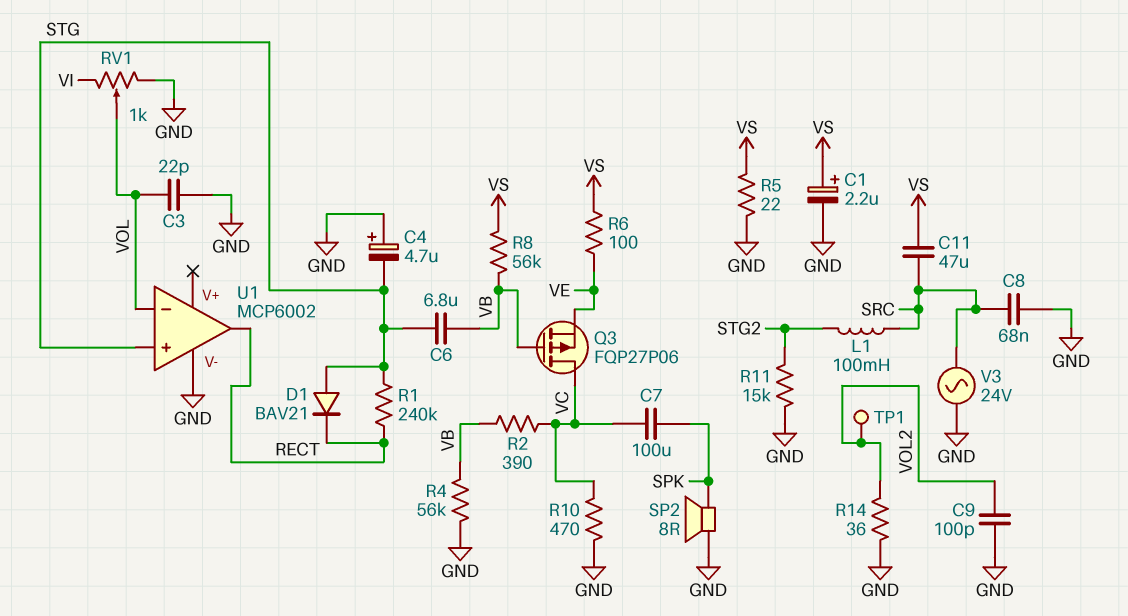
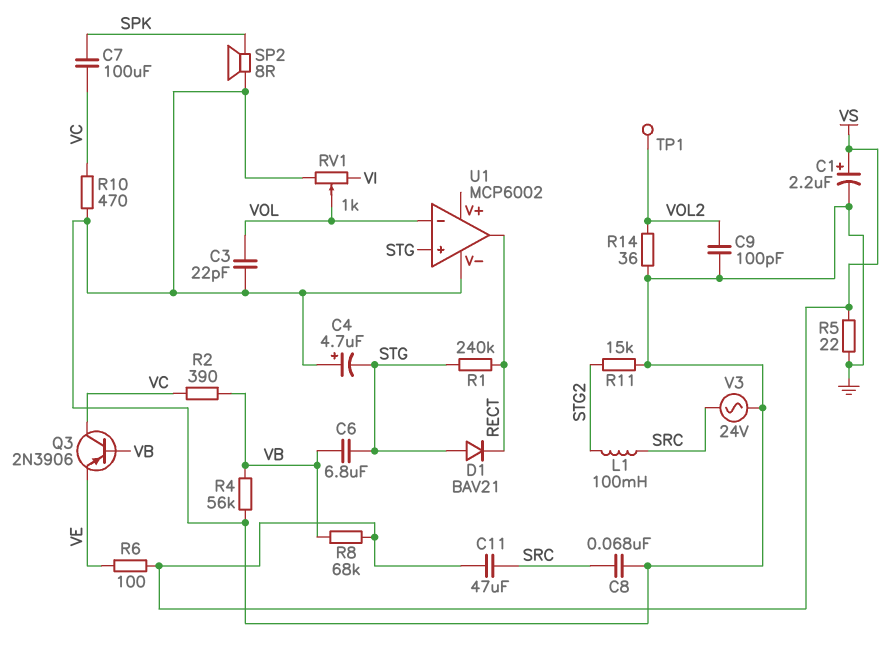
Q3: PMOS FQP27P06 (G VB, D VC, S VE) -> PNP 2N3906 (B VB, C VC, E VE)
R8: 56k (VB, VS) -> 68k (VB, VS)

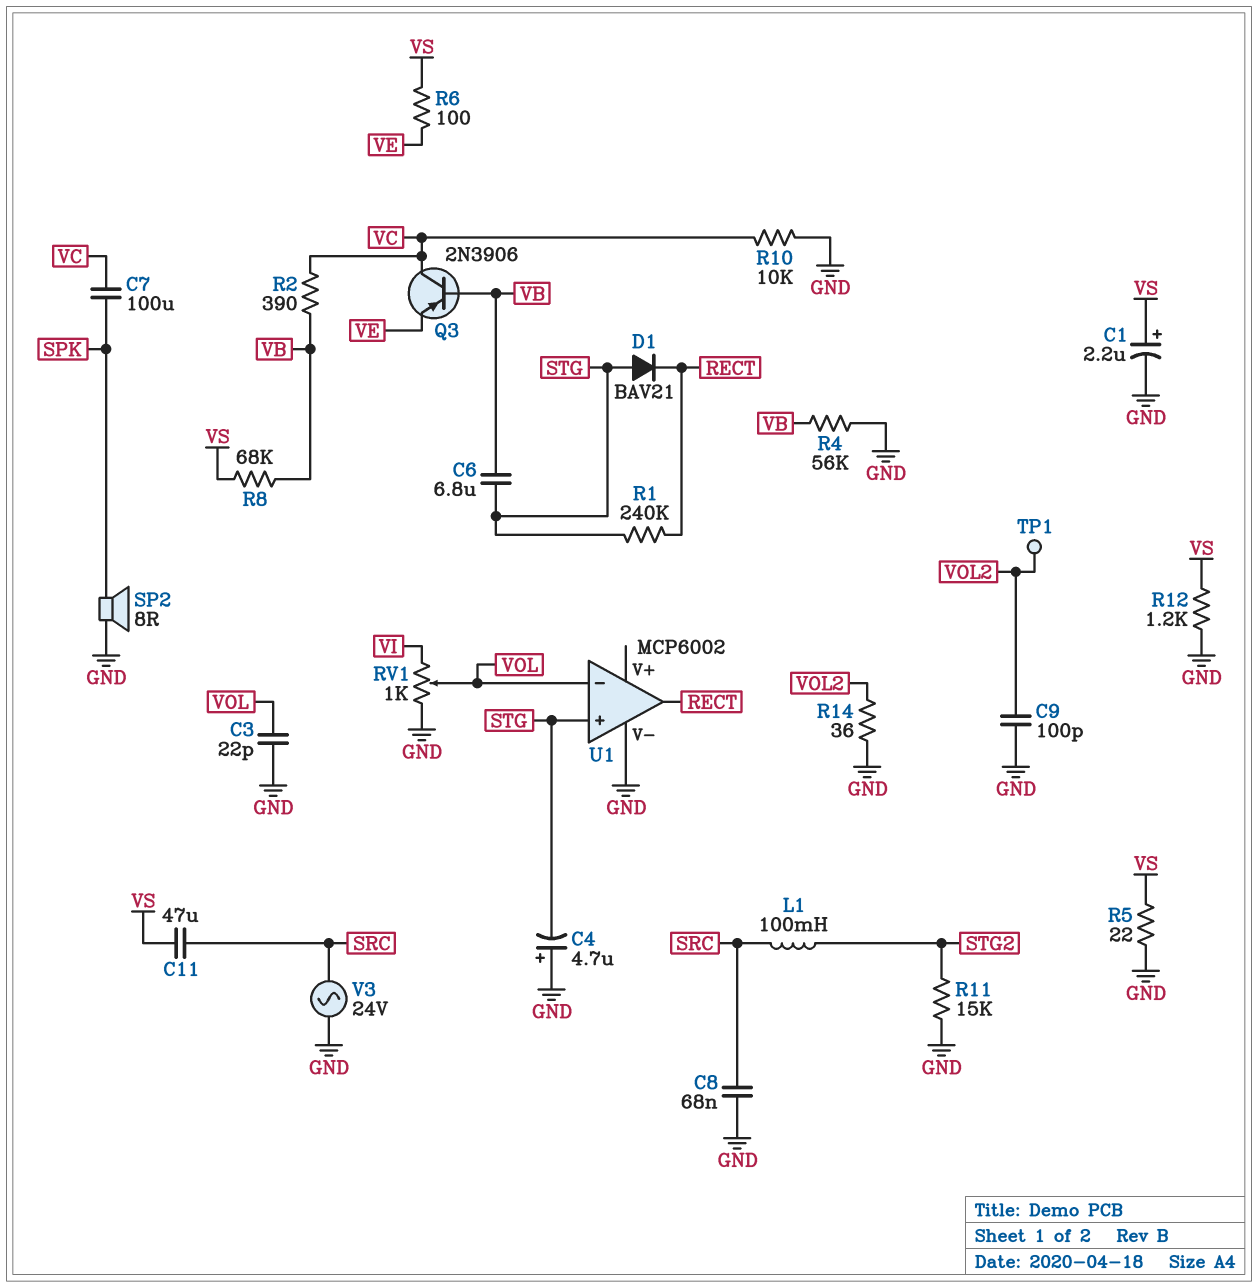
R10: 470 (GND, VC) -> 10k (GND, VC)
R12: none -> 1.2k (GND, VS)

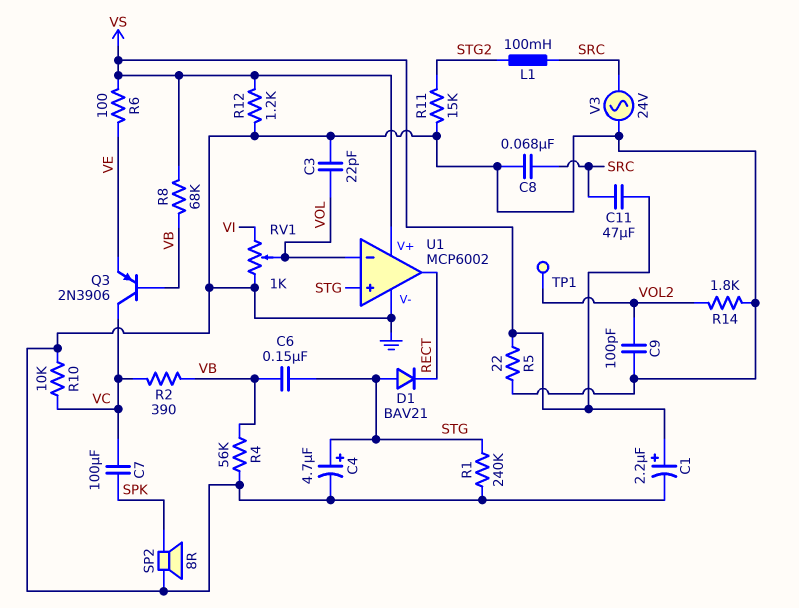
C4: 4.7uF (plus GND, minus STG) -> 4.7uF (plus STG, minus GND)
C6: 6.8uF (STG, VB) -> 150nF (STG, VB)
R1: 240k (RECT, STG) -> 240k (GND, STG)
R14: 36 (GND, VOL2) -> 1.8k (GND, VOL2)
U1 pin V+: none -> VS

